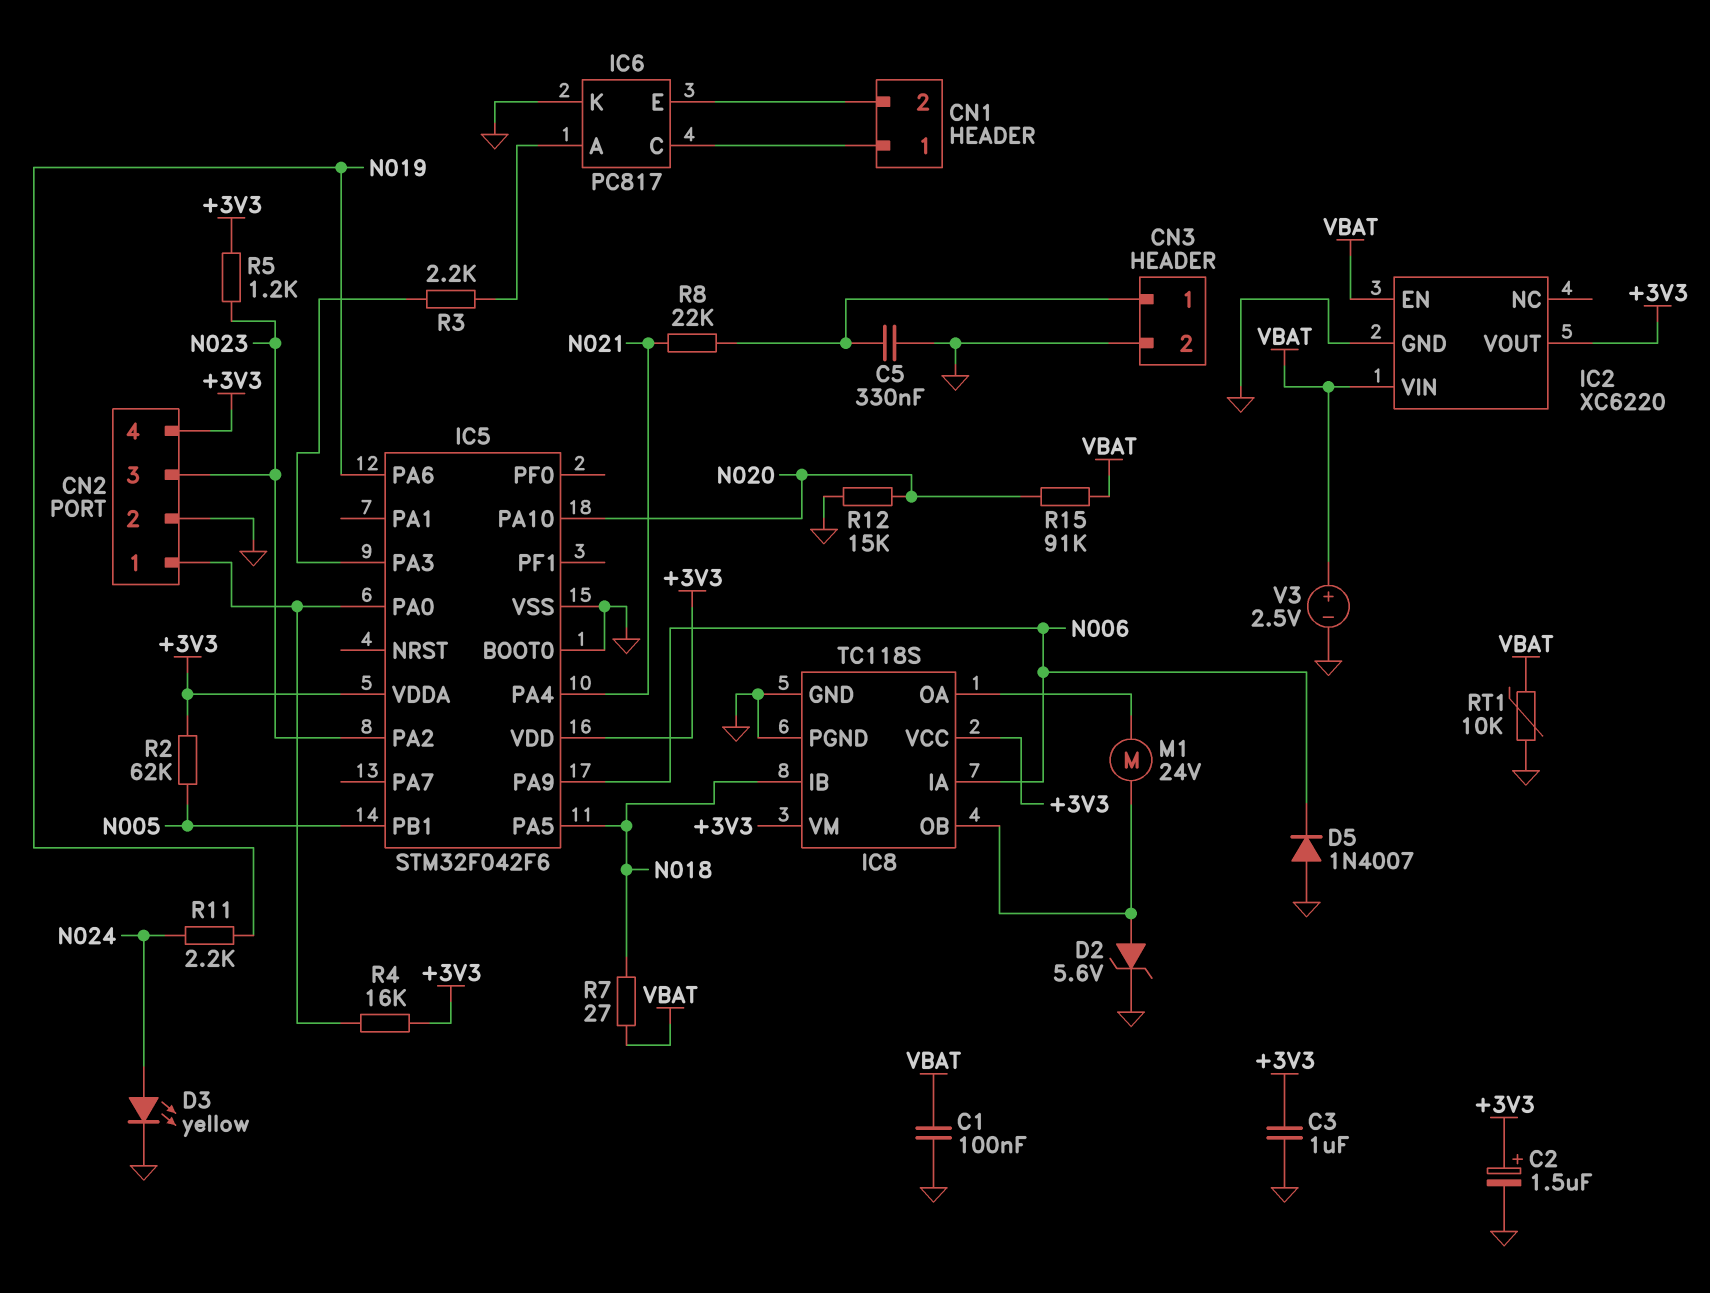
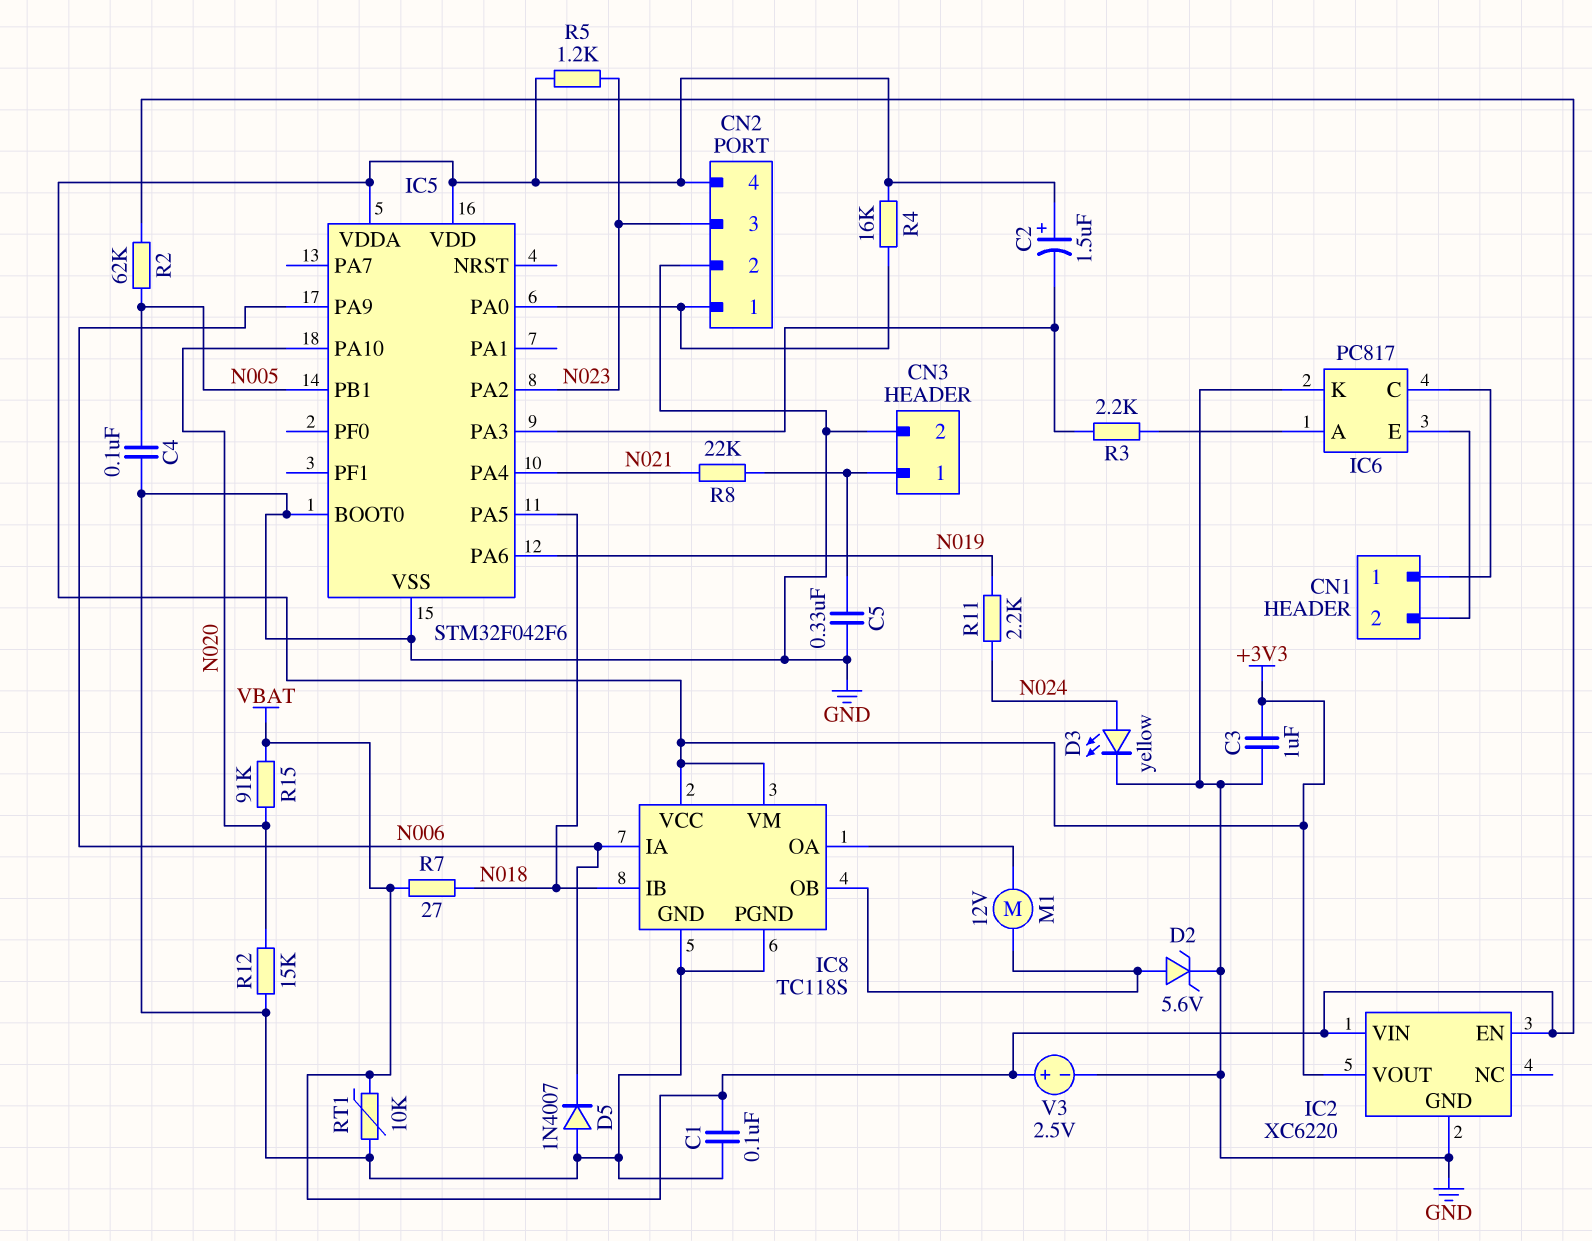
C2: 1.5uF (plus +3V3, minus GND) -> 1.5uF (plus +3V3, minus IC5/PA3)
C4: none -> 100nF (GND, N005)
M1: motor 24V (IC8/OA, IC8/OB) -> motor 12V (IC8/OA, IC8/OB)
R2: 62k (+3V3, N005) -> 62k (N005, VBAT)

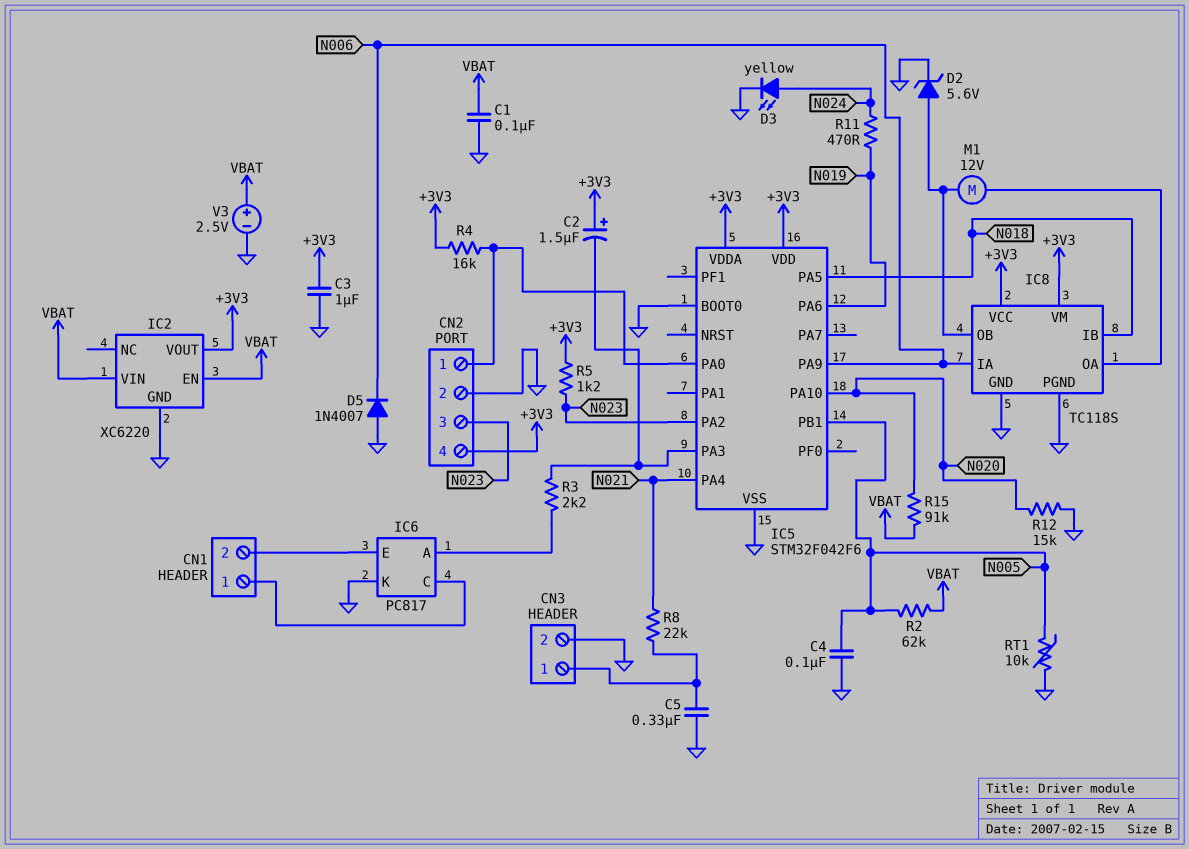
R7: 27 (N018, VBAT) -> none
R11: 2.2k (N019, N024) -> 470 (N019, N024)
RT1: 10k (GND, VBAT) -> 10k (GND, N005)

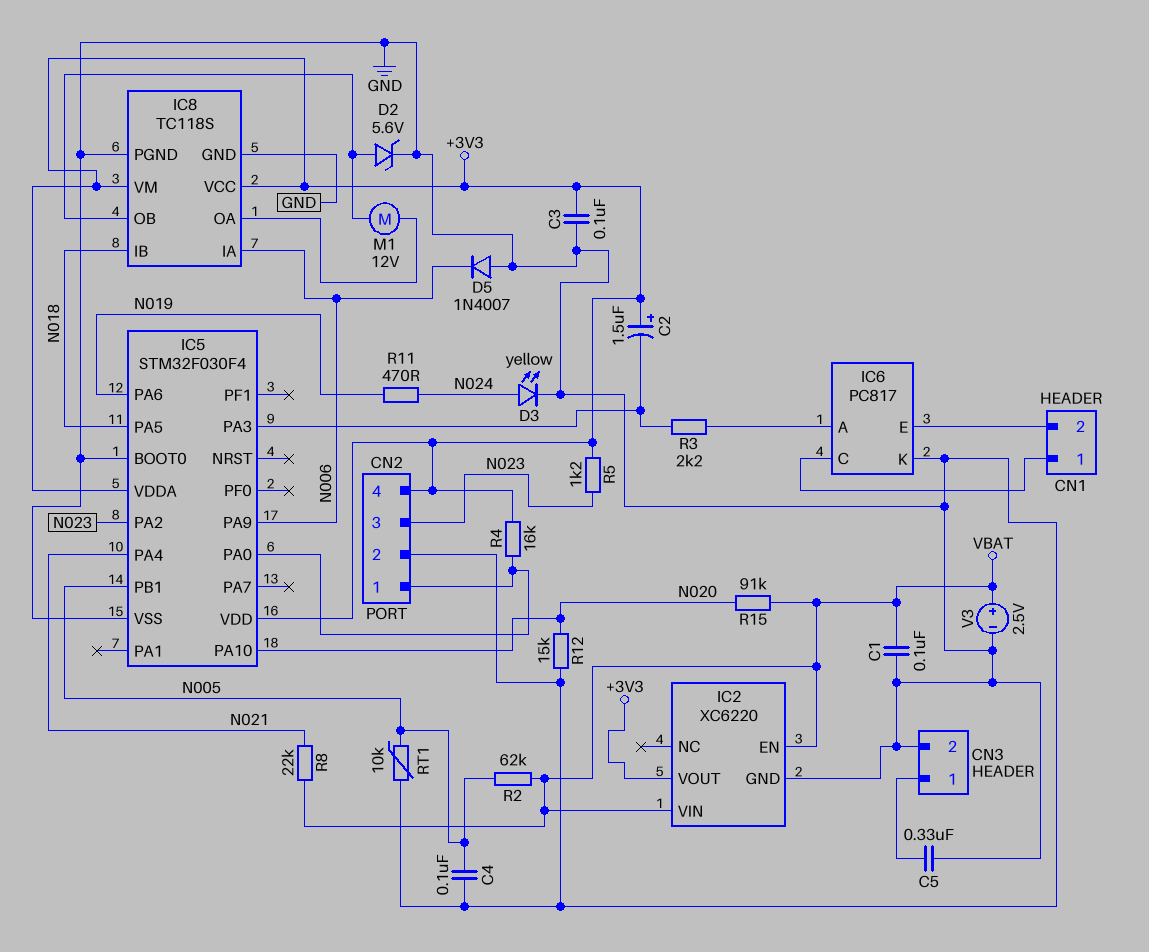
C3: 1uF (+3V3, GND) -> 100nF (+3V3, GND)
IC5: STM32F042F6 -> STM32F030F4
R8: 22k (CN3/1, N021) -> 22k (N021, VBAT)

